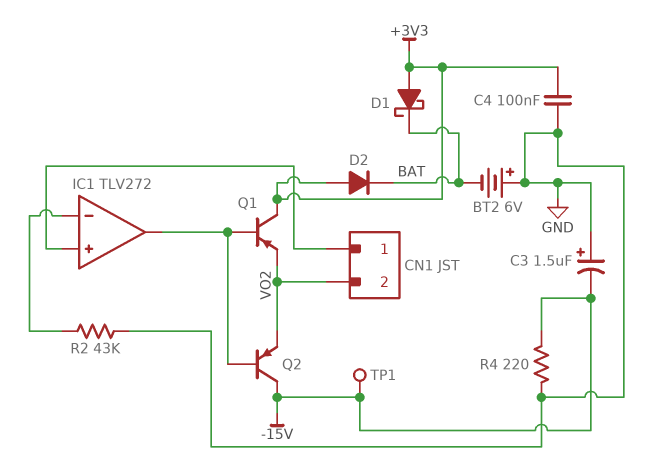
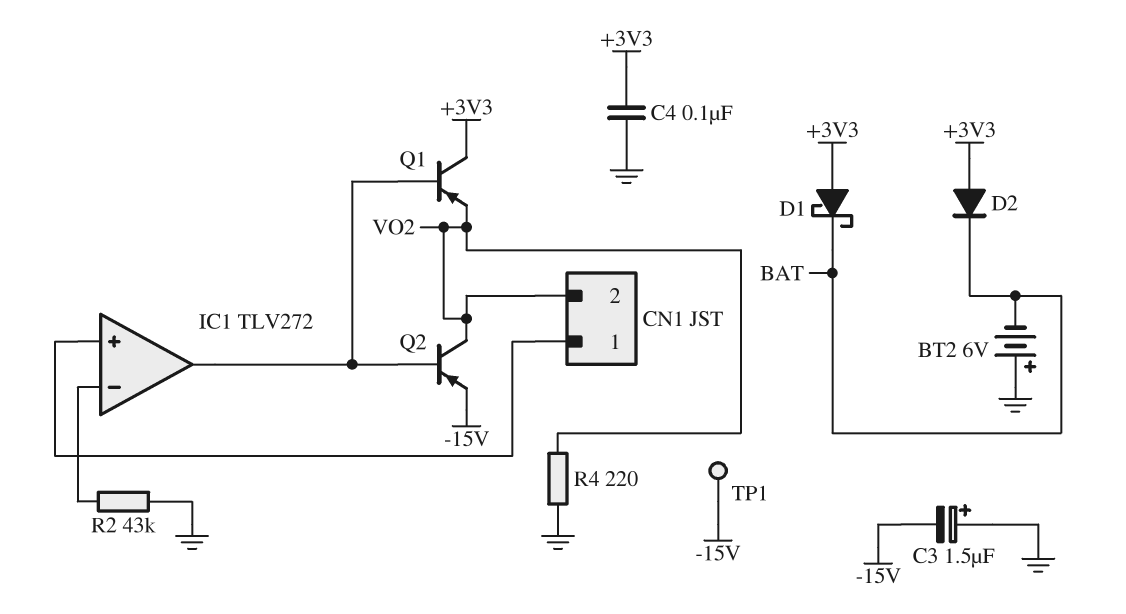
Q2: PNP (B IC1/out, C -15V, E VO2) -> PNP (B IC1/out, C VO2, E -15V)
R4: 220 (-15V, GND) -> 220 (GND, VO2)

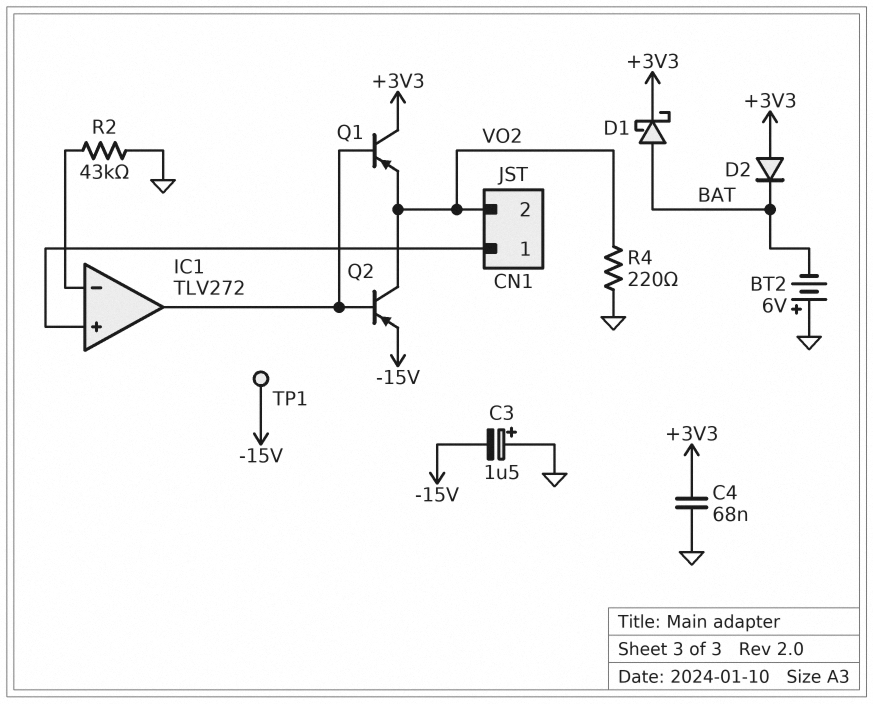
C4: 100nF (+3V3, GND) -> 68nF (+3V3, GND)
D1: schottky (A +3V3, K BAT) -> schottky (A BAT, K +3V3)

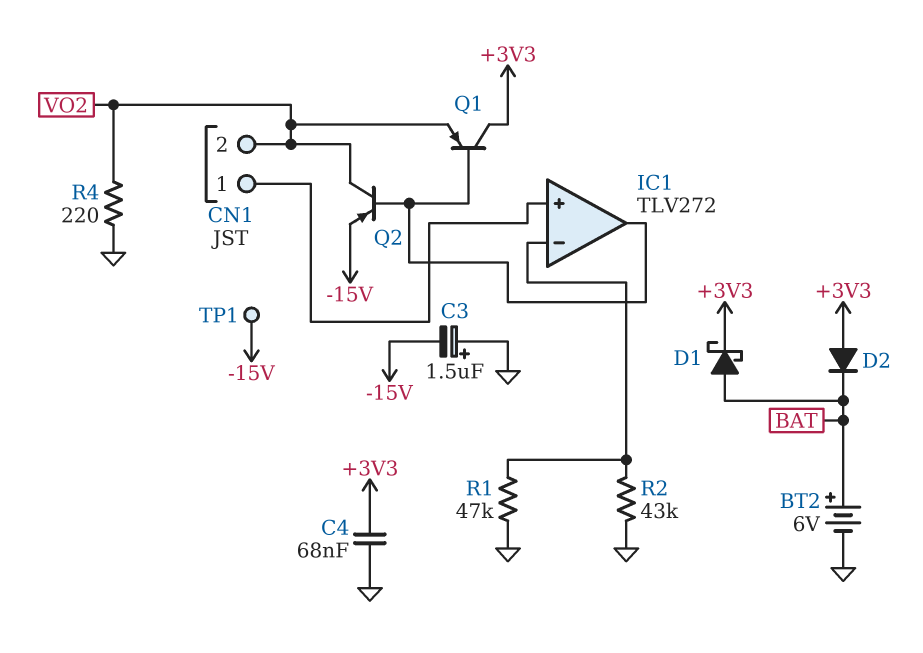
BT2: 6V (plus GND, minus BAT) -> 6V (plus BAT, minus GND)
R1: none -> 47k (GND, IC1/in-)

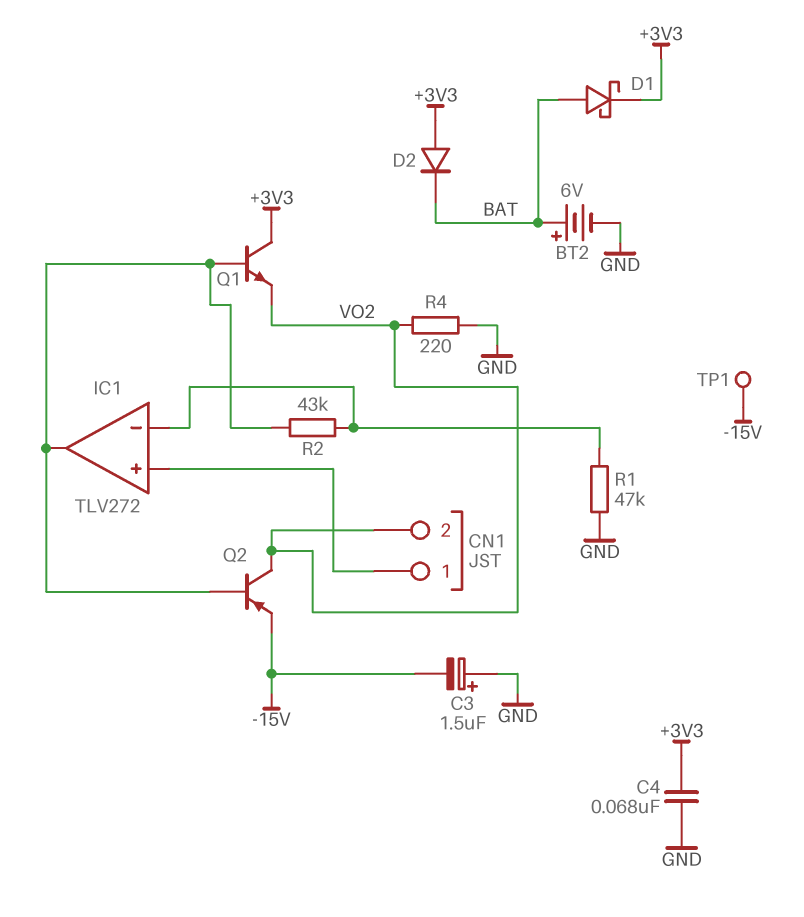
Q1: PNP (B IC1/out, C +3V3, E VO2) -> NPN (B IC1/out, C +3V3, E VO2)
R2: 43k (GND, IC1/in-) -> 43k (IC1/in-, IC1/out)

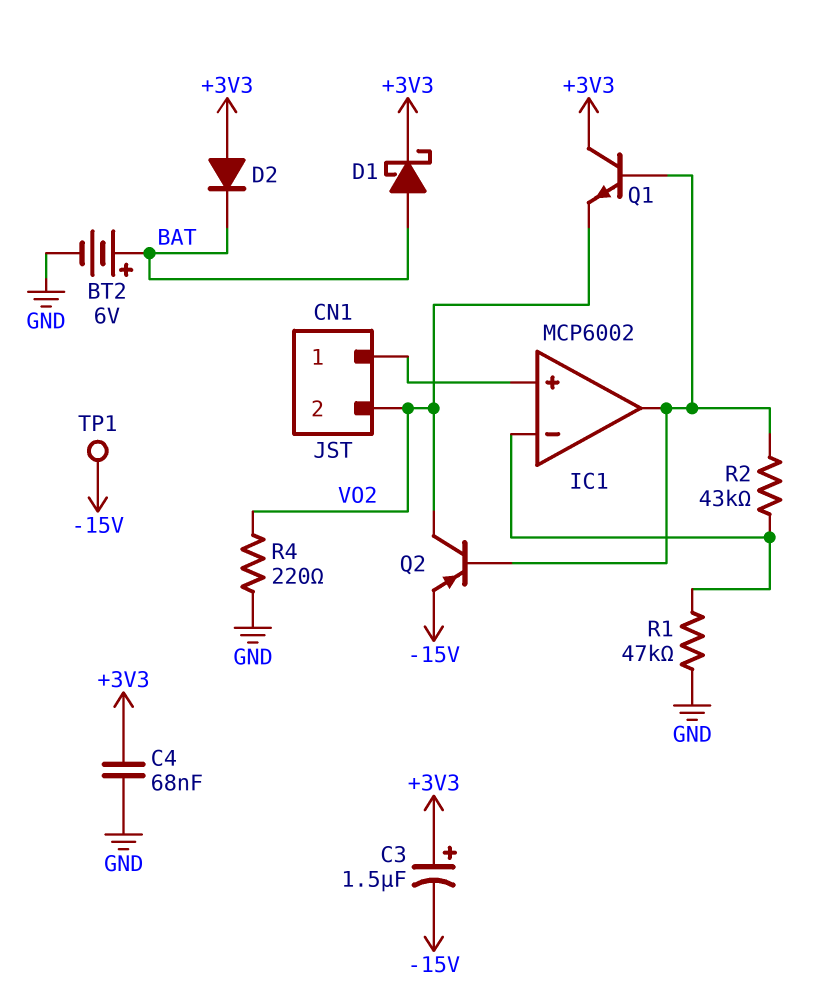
C3: 1.5uF (plus GND, minus -15V) -> 1.5uF (plus +3V3, minus -15V)
IC1: TLV272 -> MCP6002

